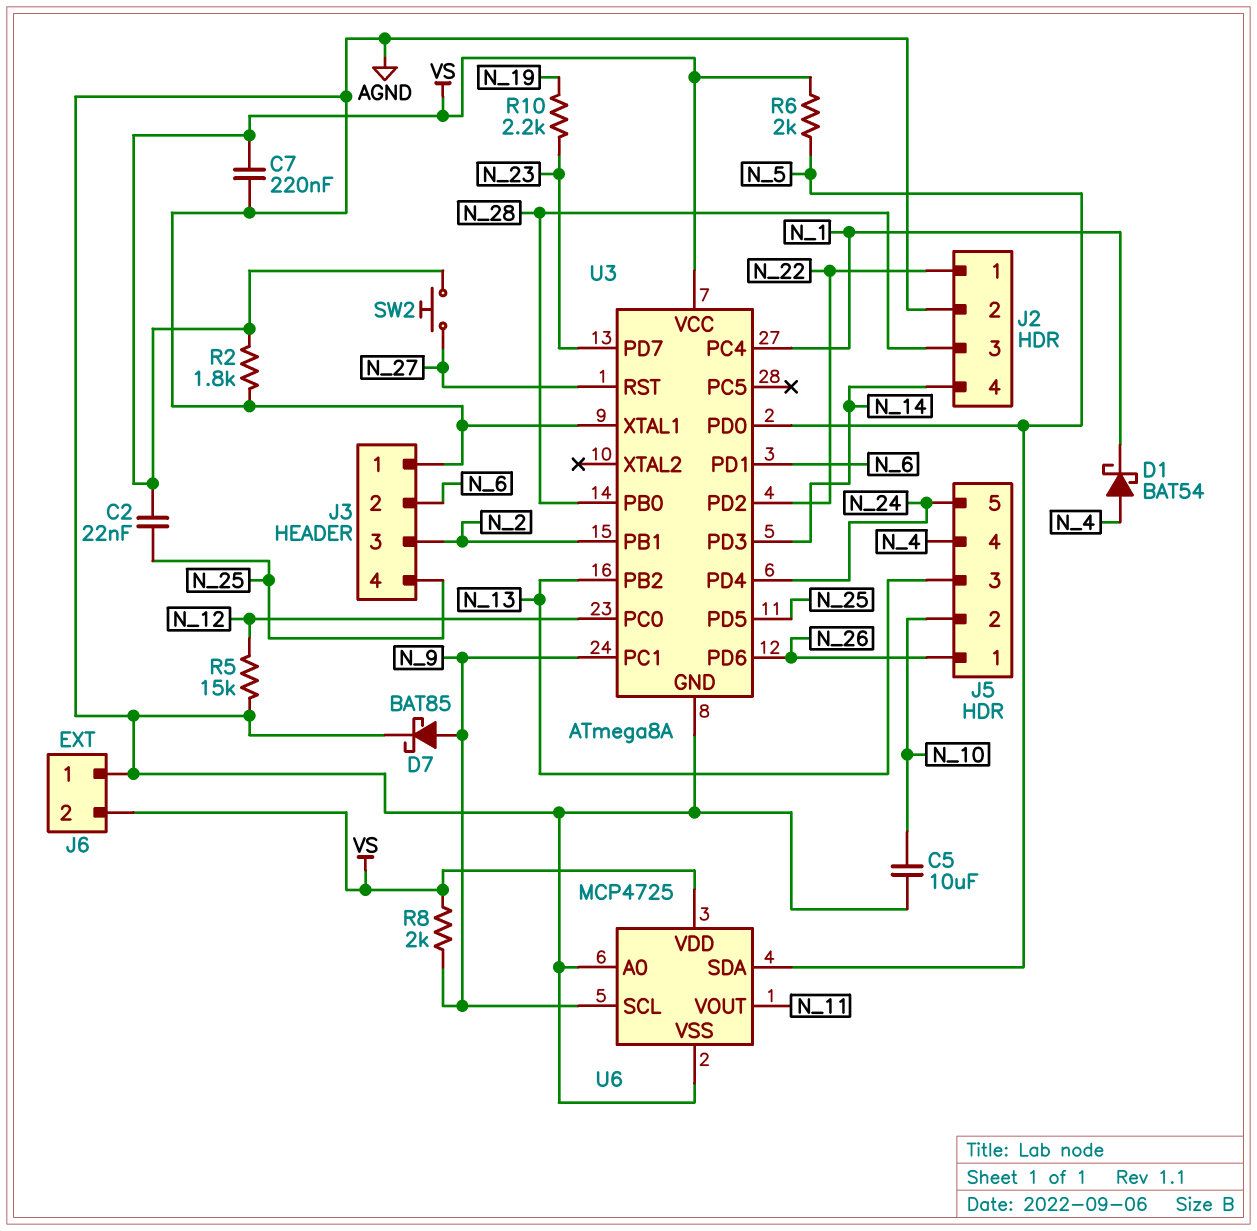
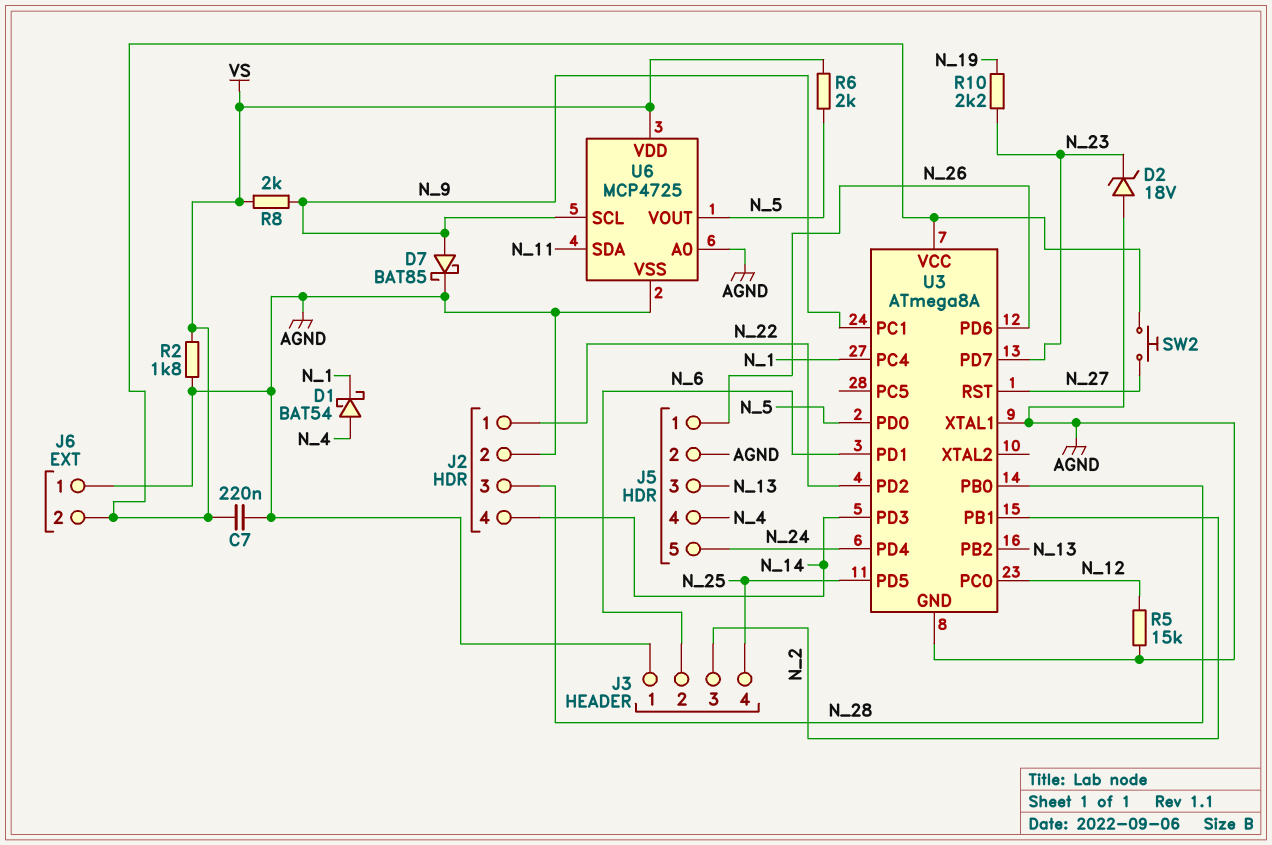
C2: 22nF (N_25, VS) -> none
C5: 10uF (AGND, N_10) -> none
D2: none -> zener 18V (A AGND, K N_23)
J5 pin 2: N_10 -> AGND
U6 pin SDA: N_5 -> N_11
U6 pin VOUT: N_11 -> N_5

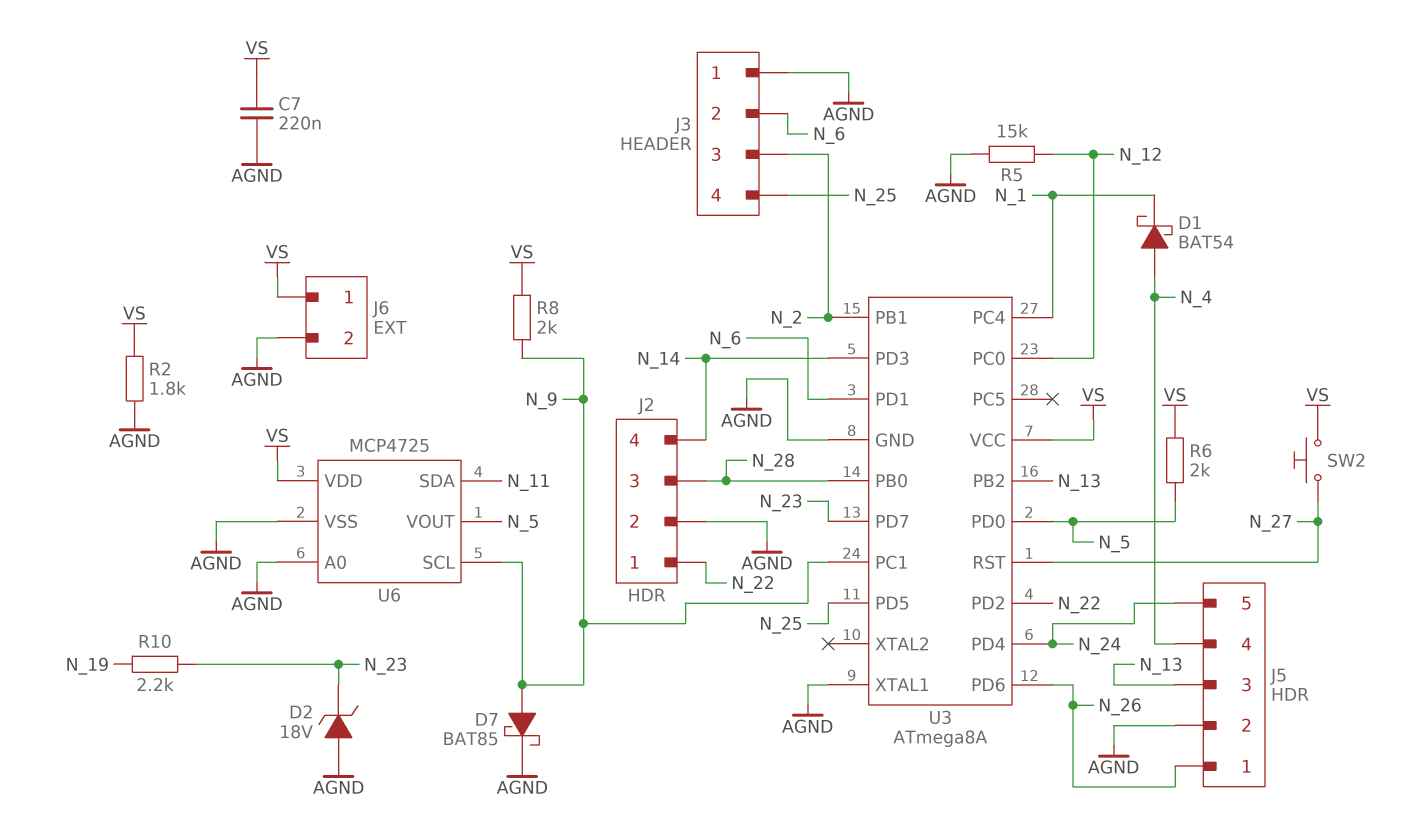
J6 pin 1: AGND -> VS
J6 pin 2: VS -> AGND

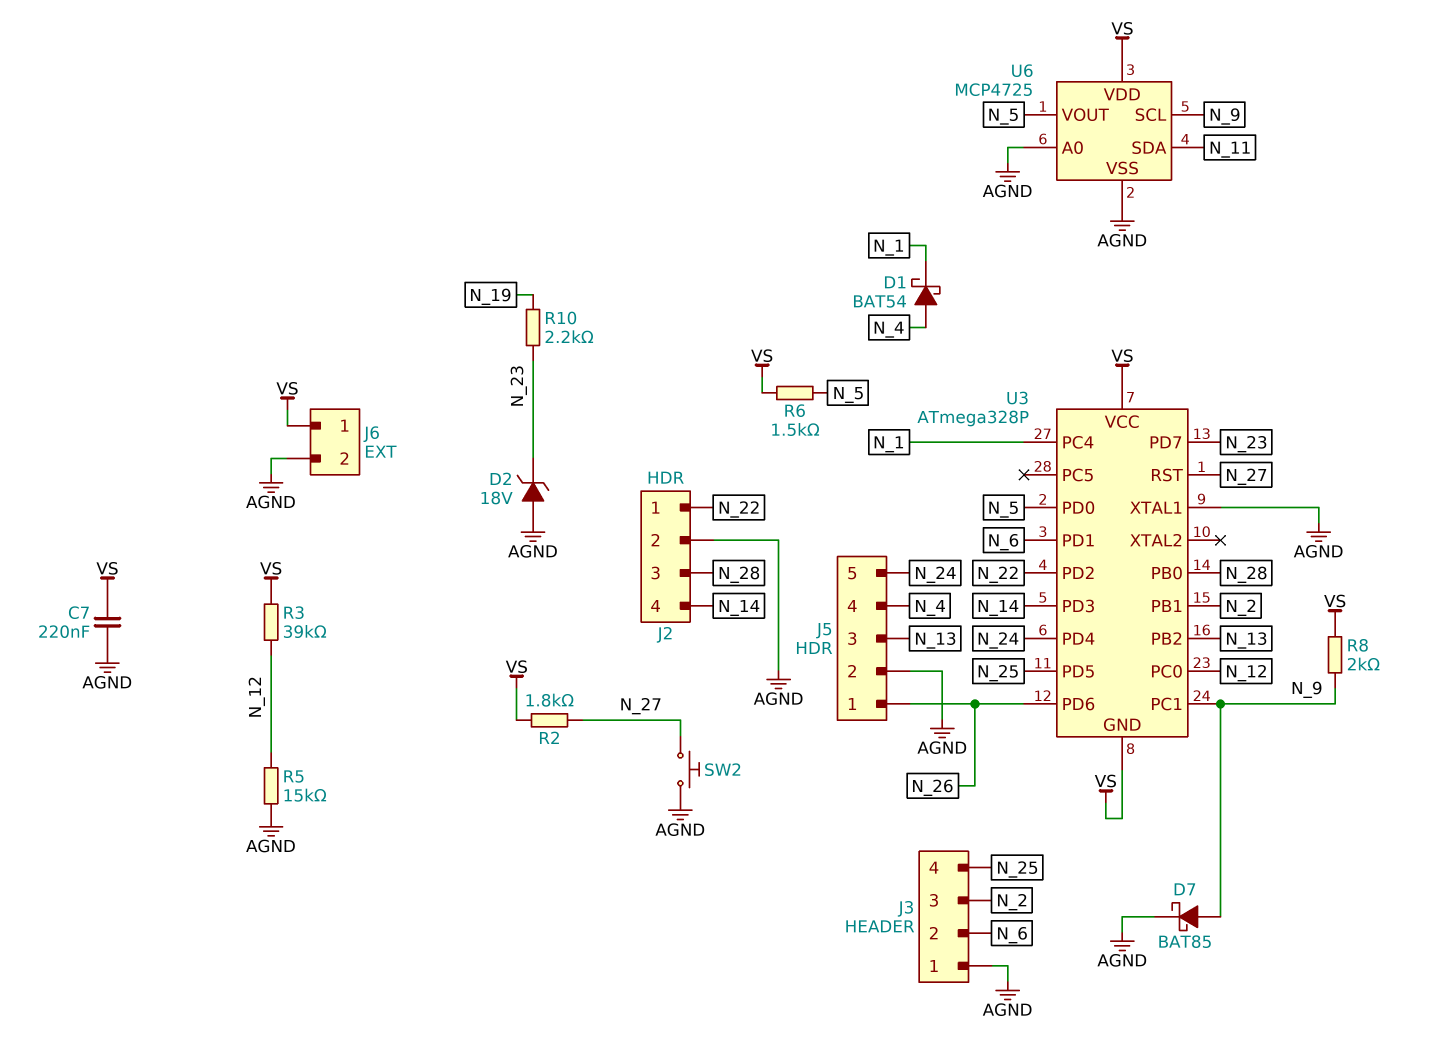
R2: 1.8k (AGND, VS) -> 1.8k (N_27, VS)
R3: none -> 39k (N_12, VS)
R6: 2k (N_5, VS) -> 1.5k (N_5, VS)
SW2: button (N_27, VS) -> button (AGND, N_27)
U3: ATmega8A -> ATmega328P
U3 pin GND: AGND -> VS

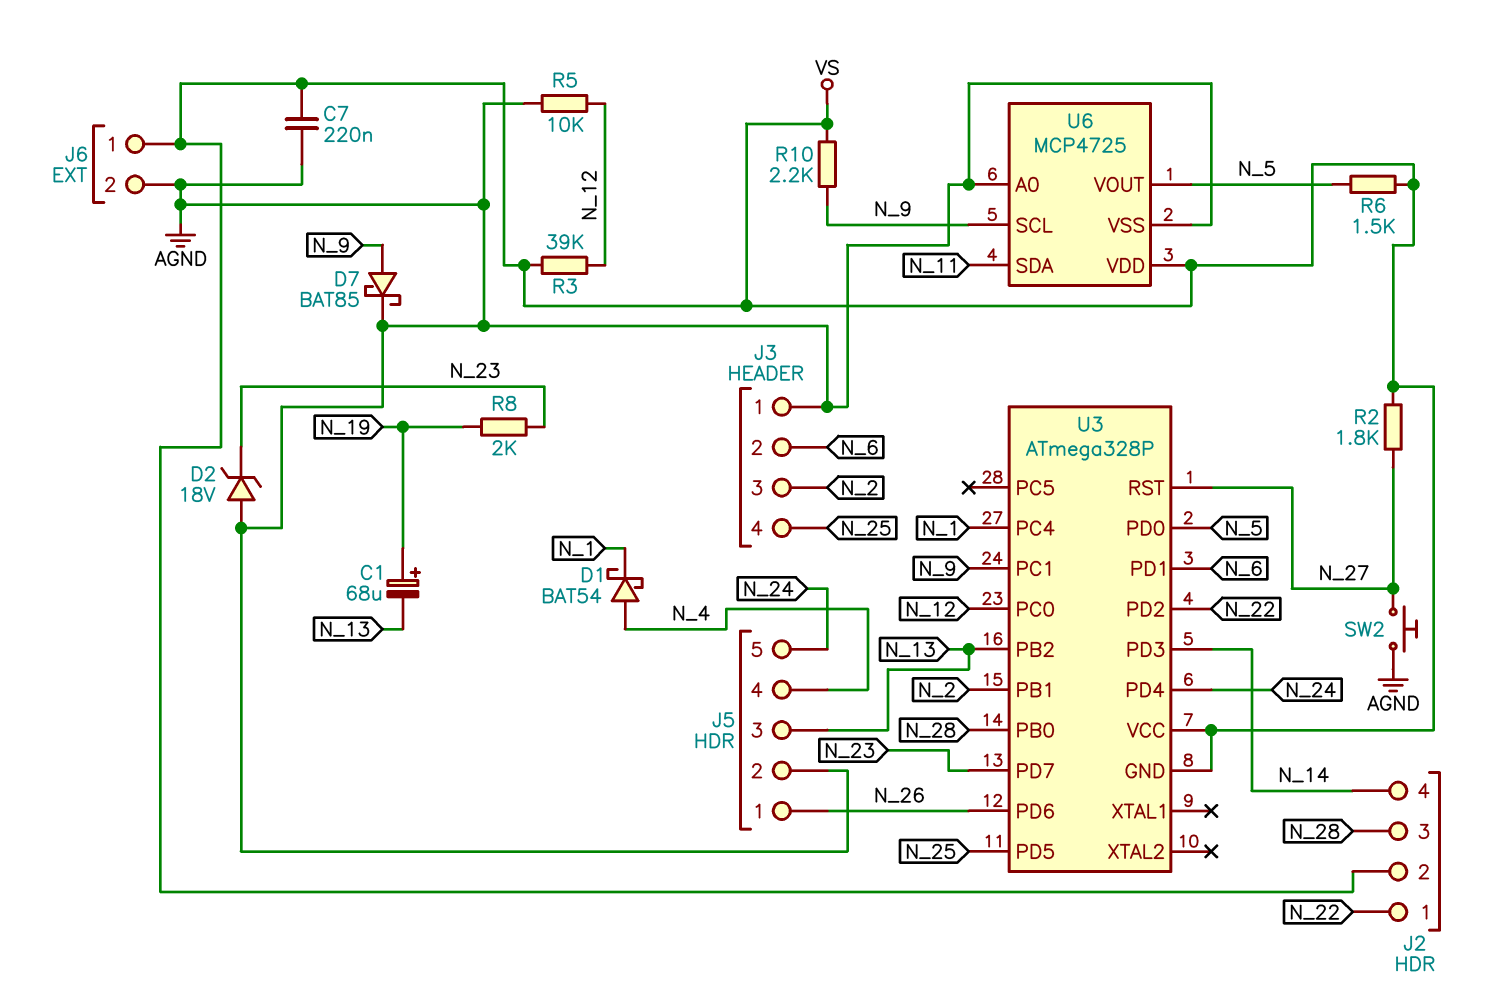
C1: none -> 68uF (plus N_19, minus N_13)
J2 pin 2: AGND -> VS
R5: 15k (AGND, N_12) -> 10k (AGND, N_12)
R8: 2k (N_9, VS) -> 2k (N_19, N_23)
R10: 2.2k (N_19, N_23) -> 2.2k (N_9, VS)
U3 pin XTAL1: AGND -> none

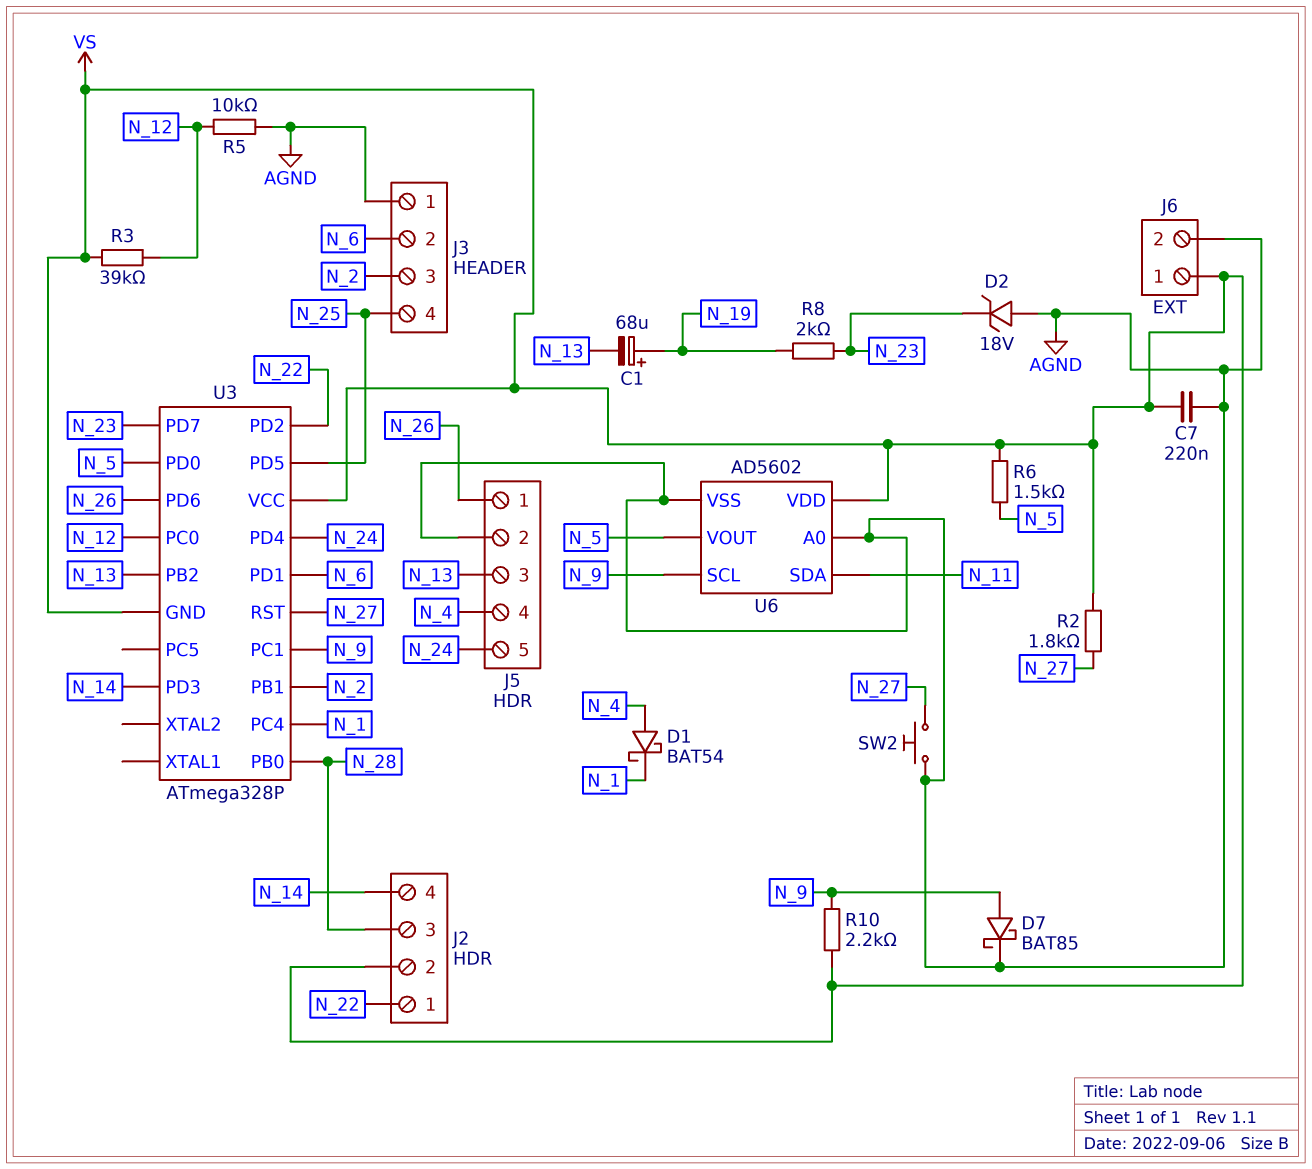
U6: MCP4725 -> AD5602

